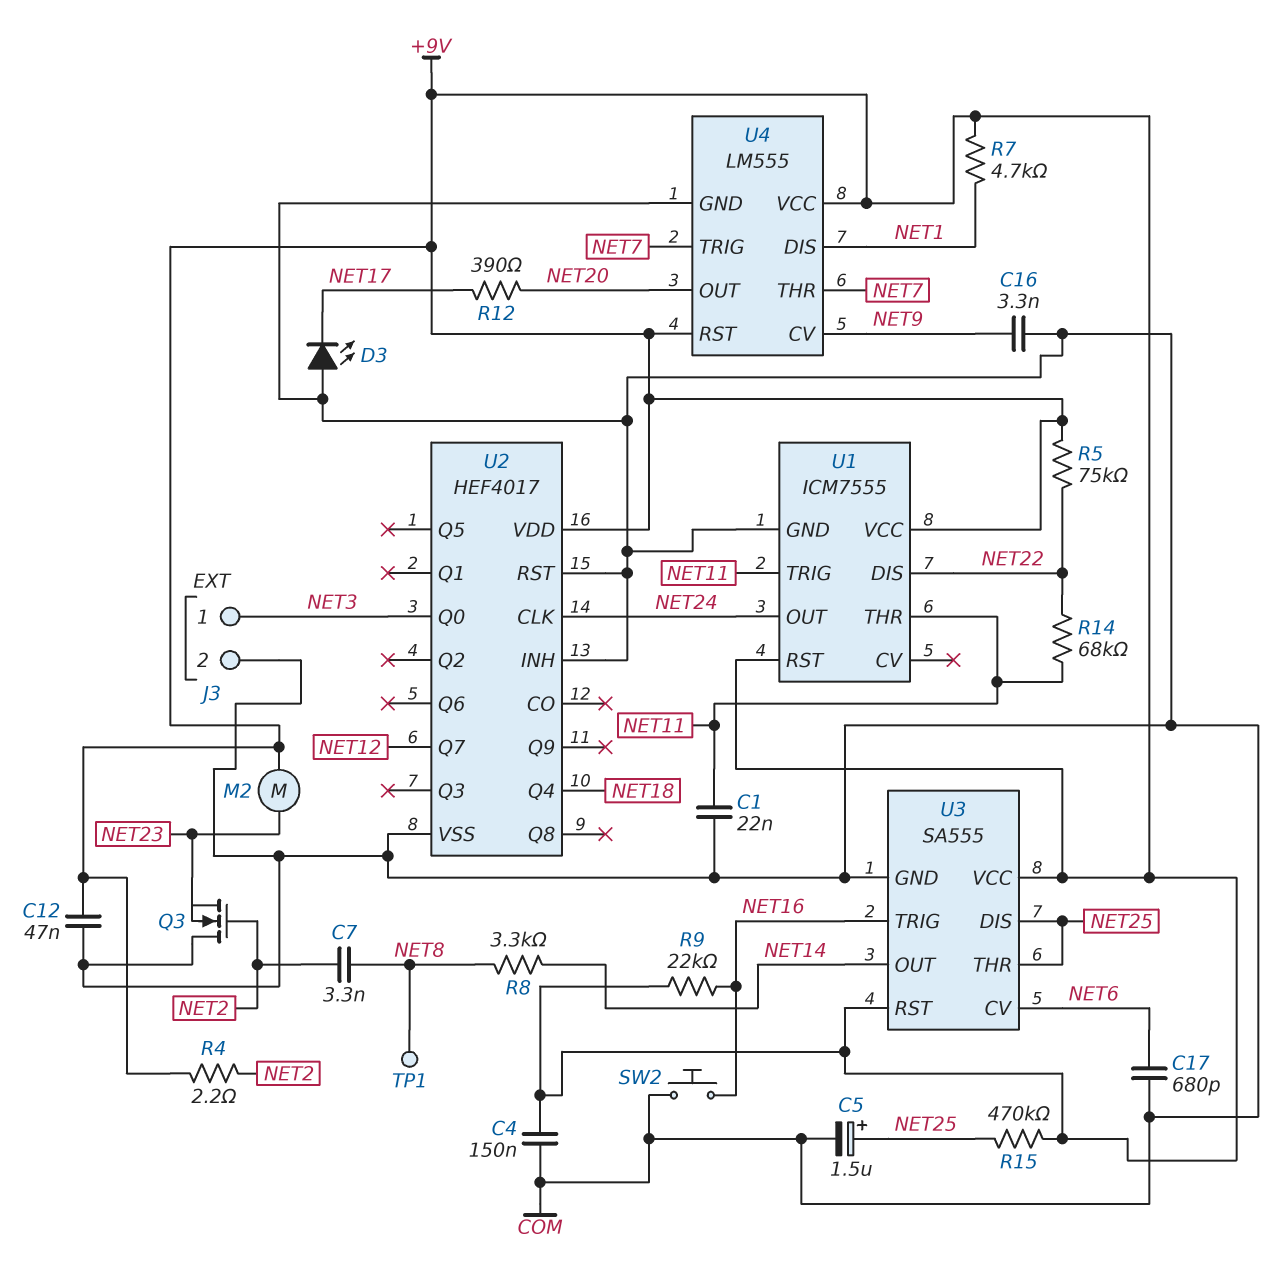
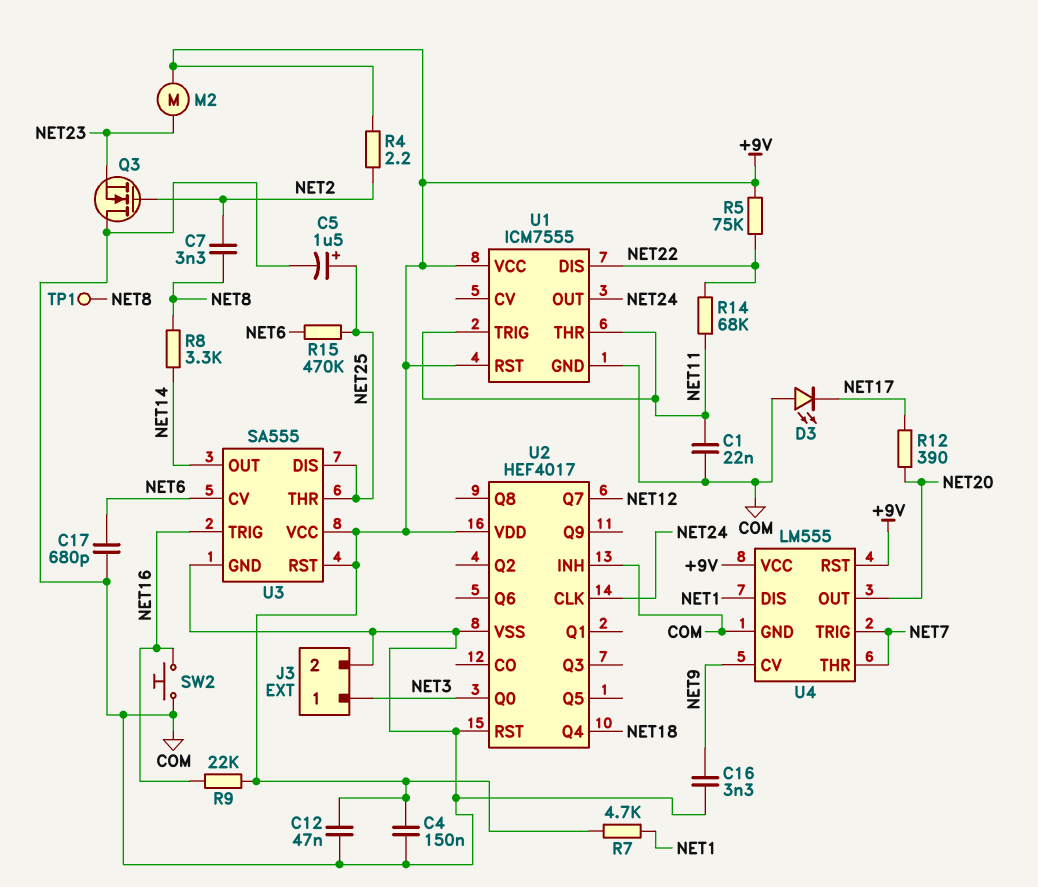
R15: 470k (+9V, NET25) -> 470k (NET6, NET25)

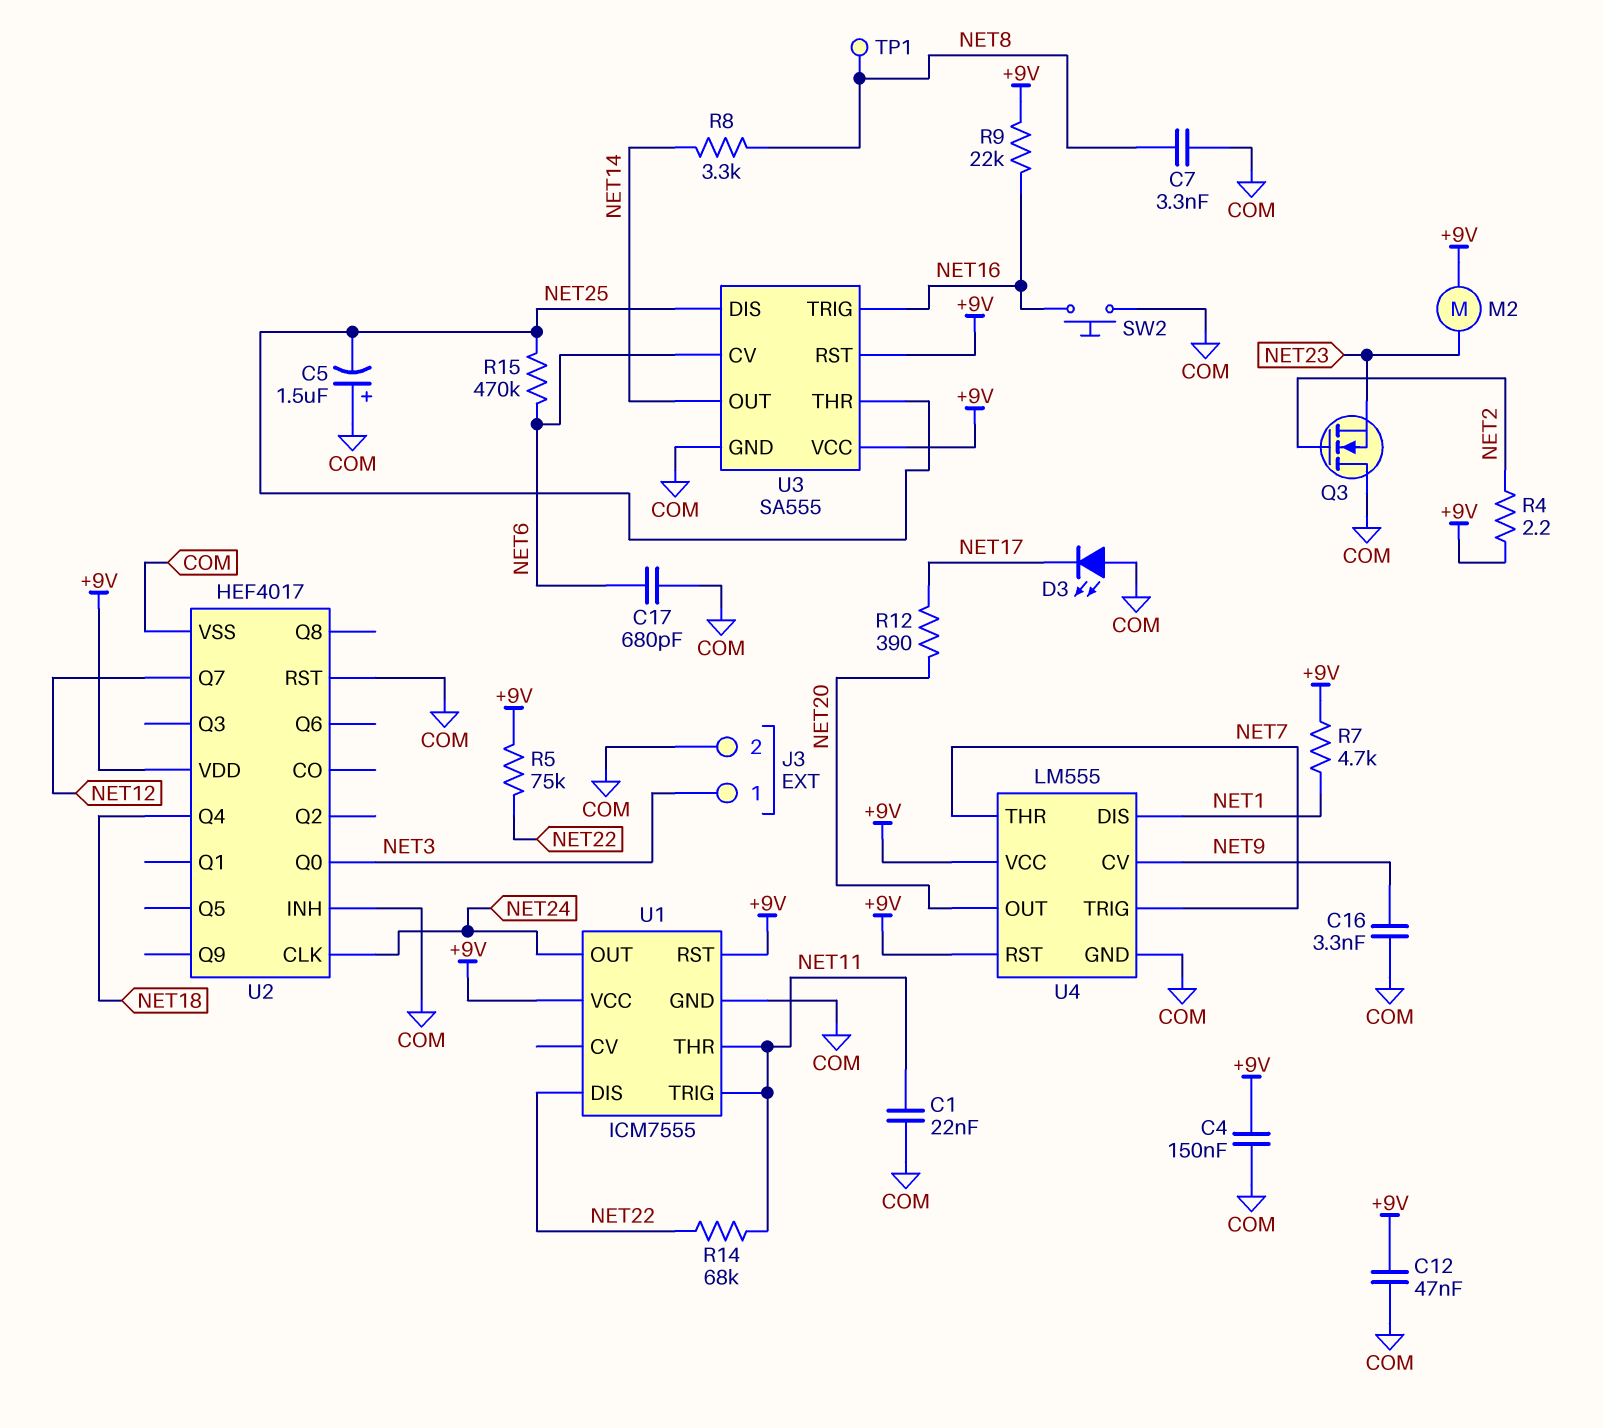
C5: 1.5uF (plus NET25, minus COM) -> 1.5uF (plus COM, minus NET25)
C7: 3.3nF (NET2, NET8) -> 3.3nF (COM, NET8)

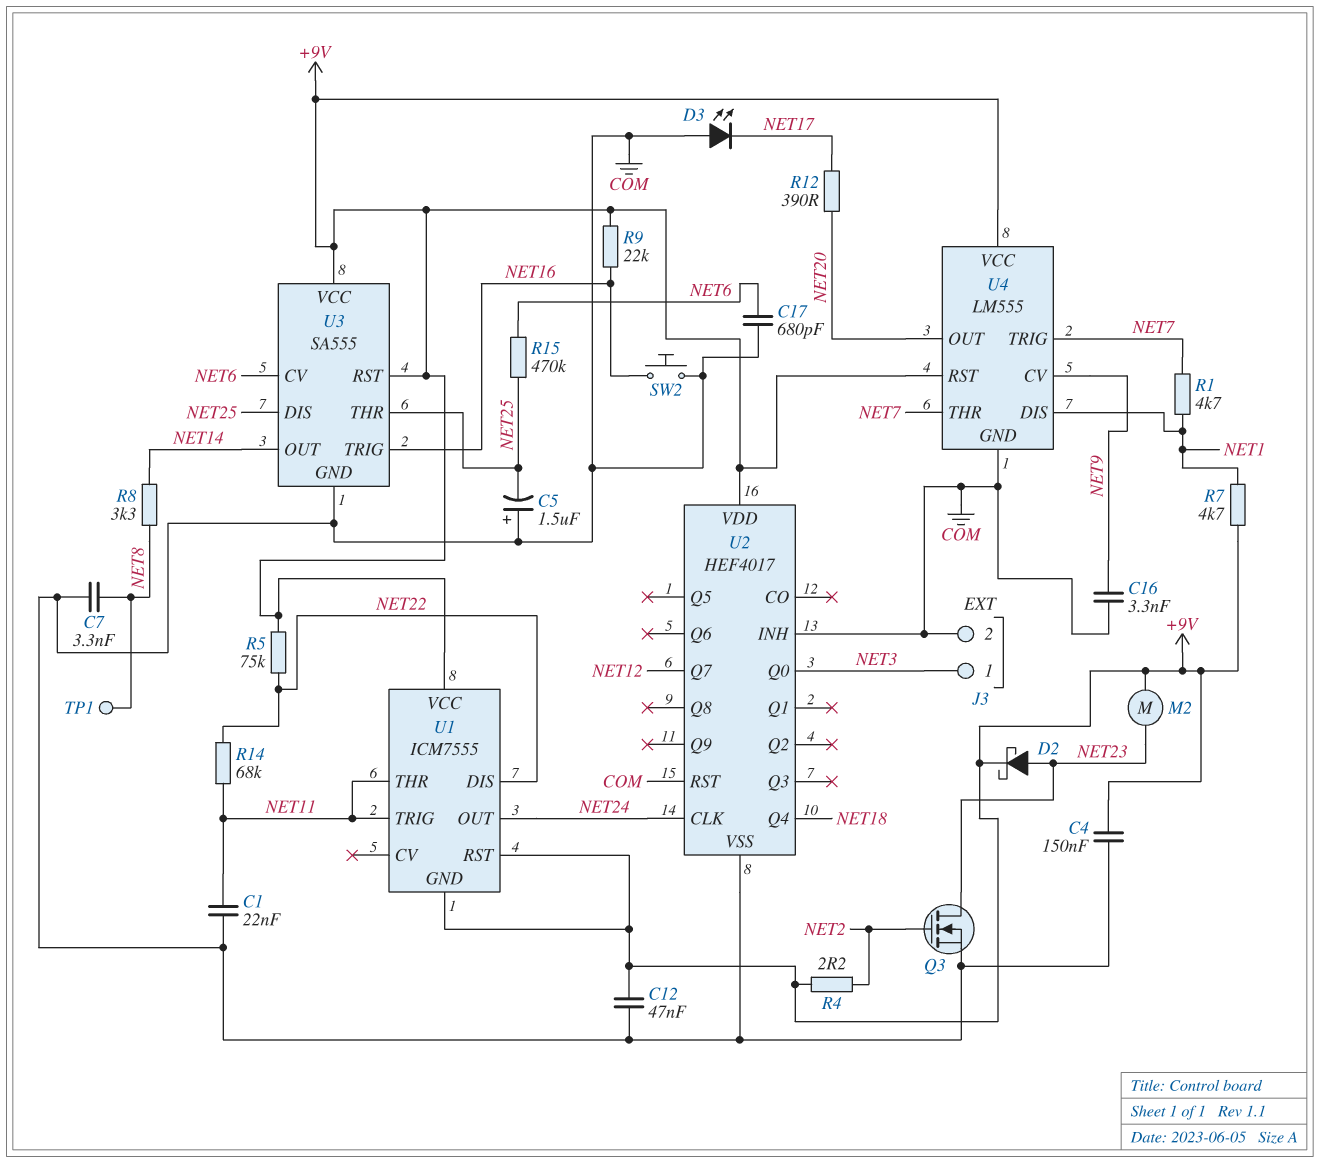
D2: none -> schottky (A NET23, K +9V)
Q3: NMOS (G NET2, D COM, S NET23) -> NMOS (G NET2, D NET23, S COM)
R1: none -> 4.7k (NET1, NET7)
U1 pin GND: COM -> +9V

